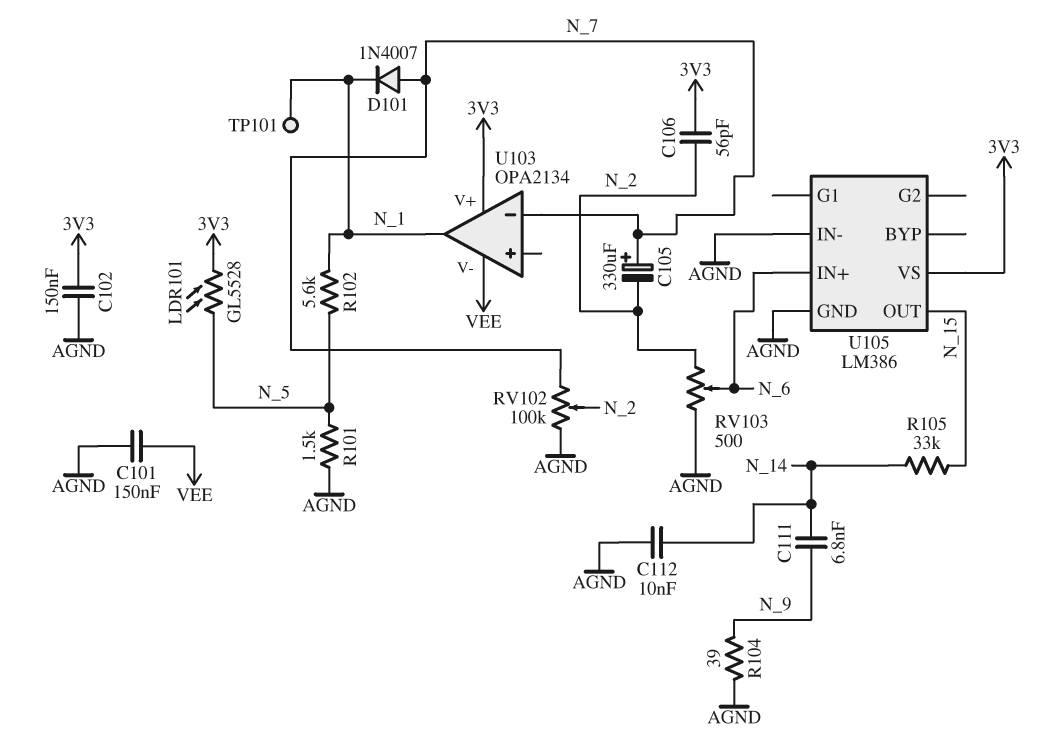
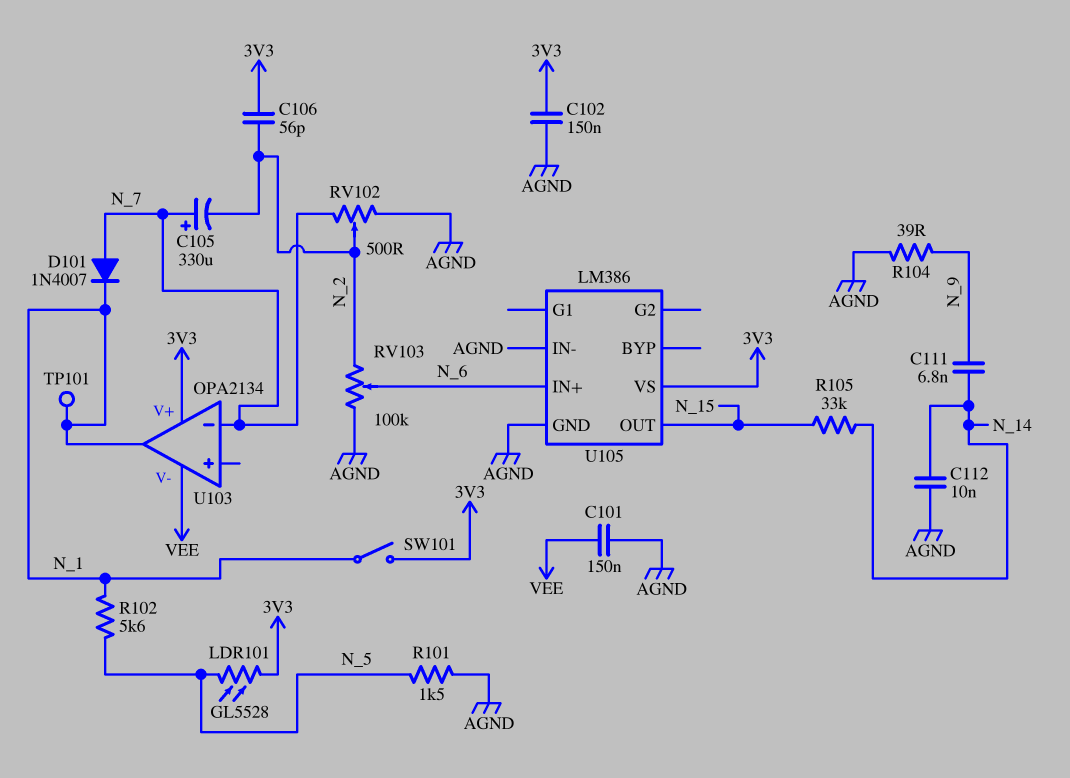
RV102: 100k (AGND, N_7, wiper N_2) -> 500 (AGND, N_7, wiper N_2)
RV103: 500 (AGND, N_2, wiper N_6) -> 100k (AGND, N_2, wiper N_6)
SW101: none -> switch (3V3, N_1)

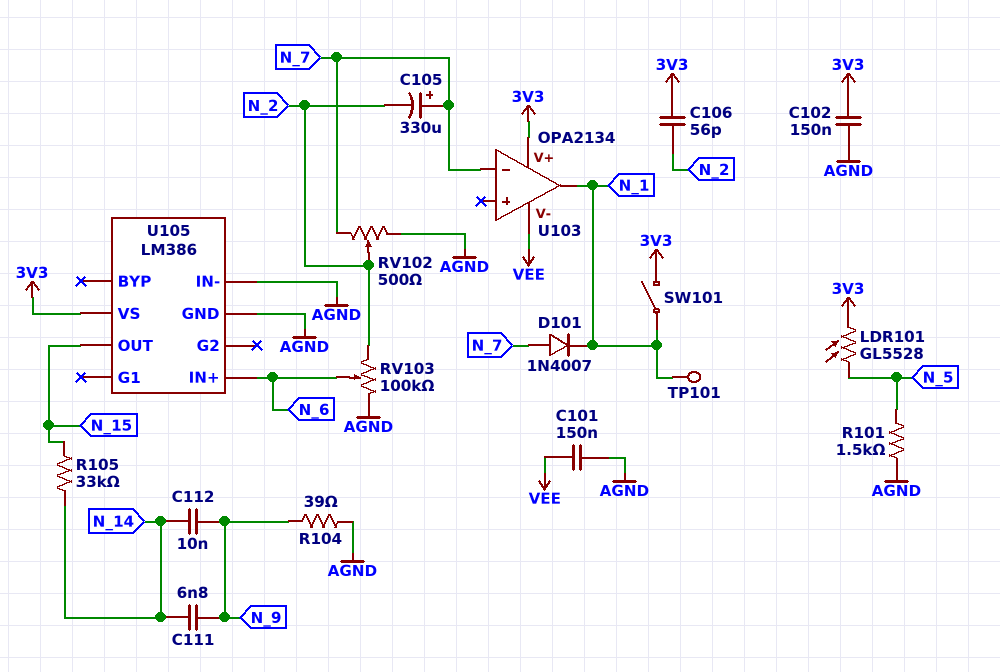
C112: 10nF (AGND, N_14) -> 10nF (N_9, N_14)
R102: 5.6k (N_1, N_5) -> none

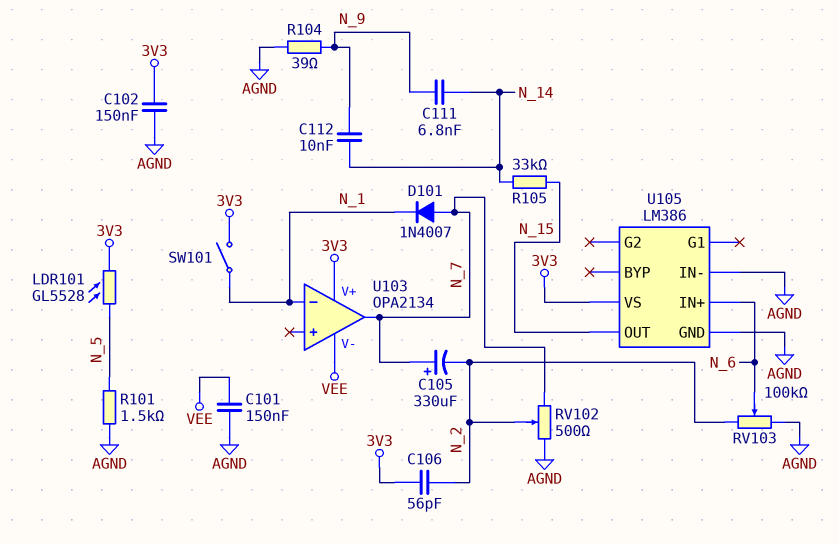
TP101: test point (N_1) -> none
U103 pin in-: N_7 -> N_1
U103 pin out: N_1 -> N_7

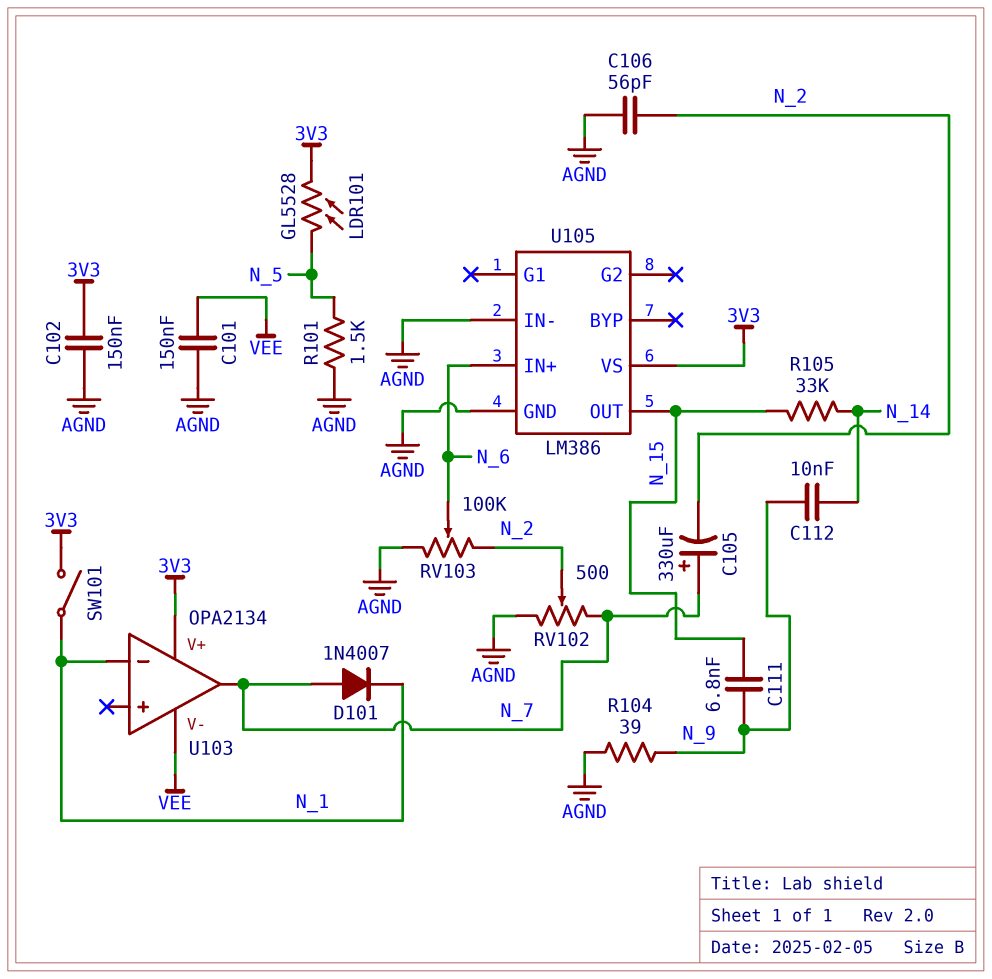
C106: 56pF (3V3, N_2) -> 56pF (AGND, N_2)
C111: 6.8nF (N_9, N_14) -> 6.8nF (N_9, N_15)

